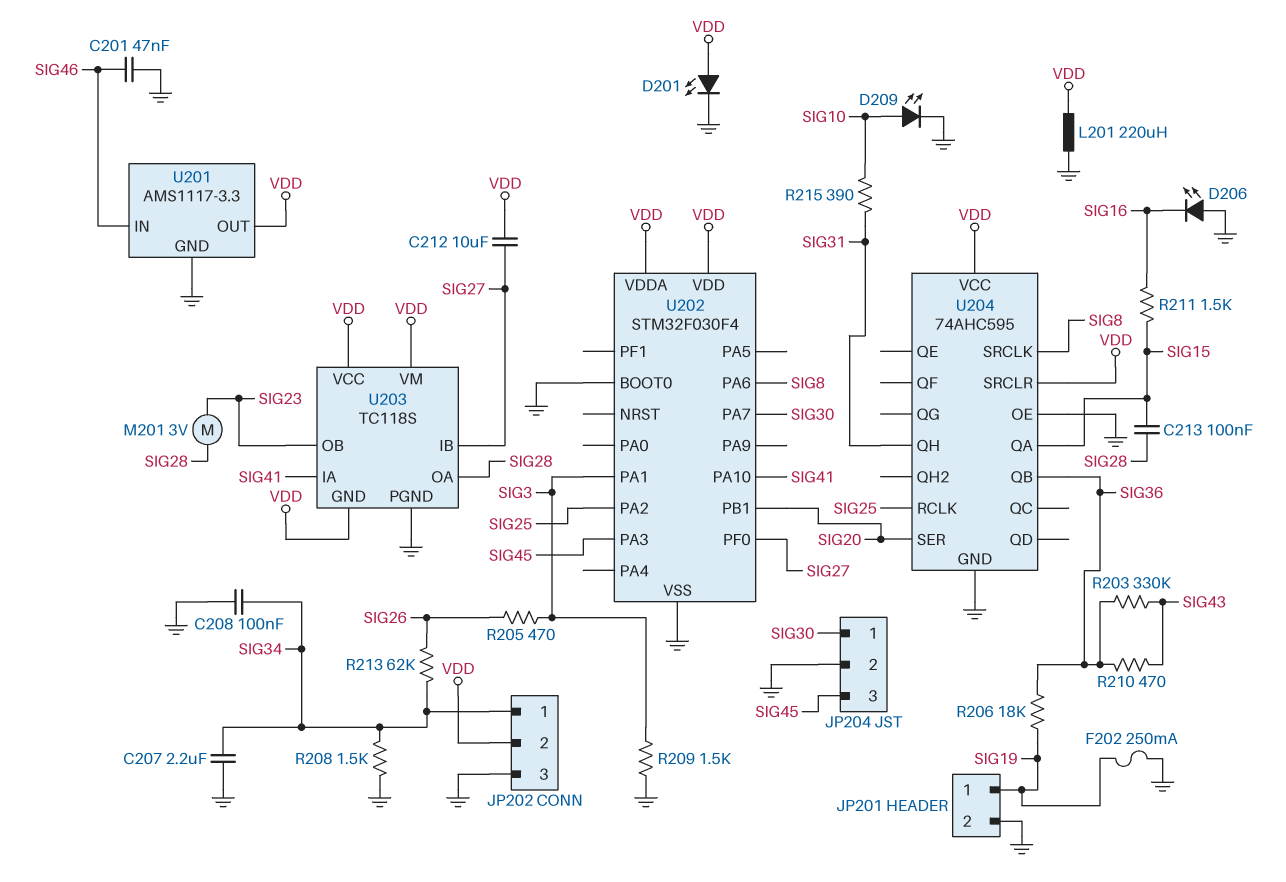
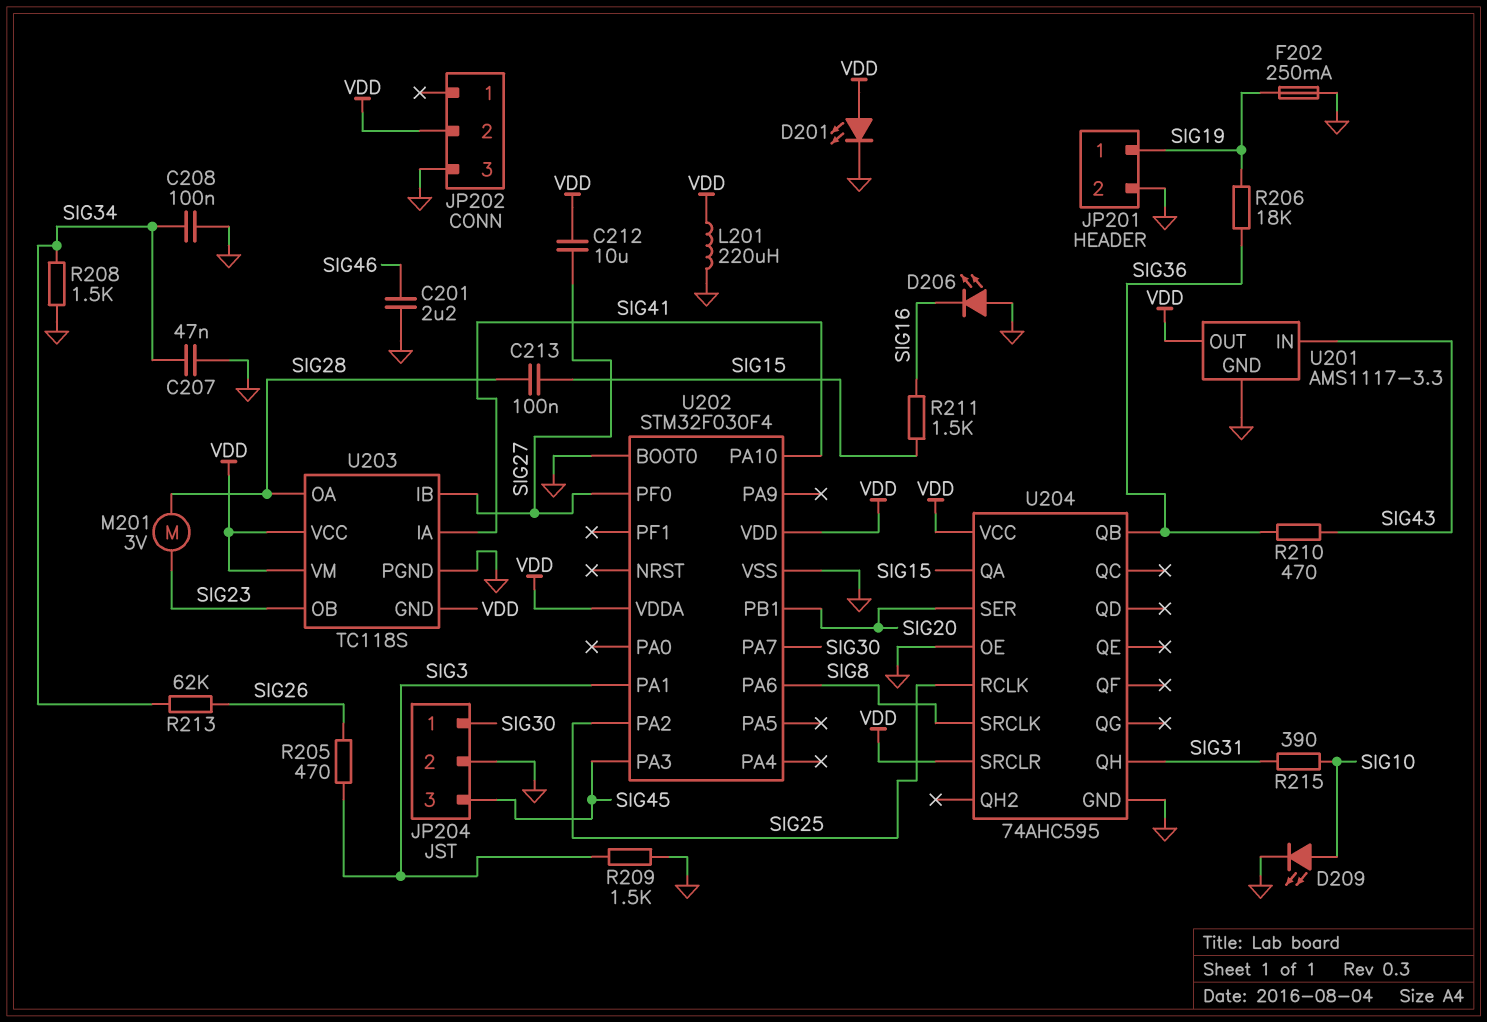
C201: 47nF (GND, SIG46) -> 2.2uF (GND, SIG46)
C207: 2.2uF (GND, SIG34) -> 47nF (GND, SIG34)
JP202 pin 1: SIG34 -> none
R203: 330k (SIG36, SIG43) -> none
U201 pin IN: SIG46 -> SIG43

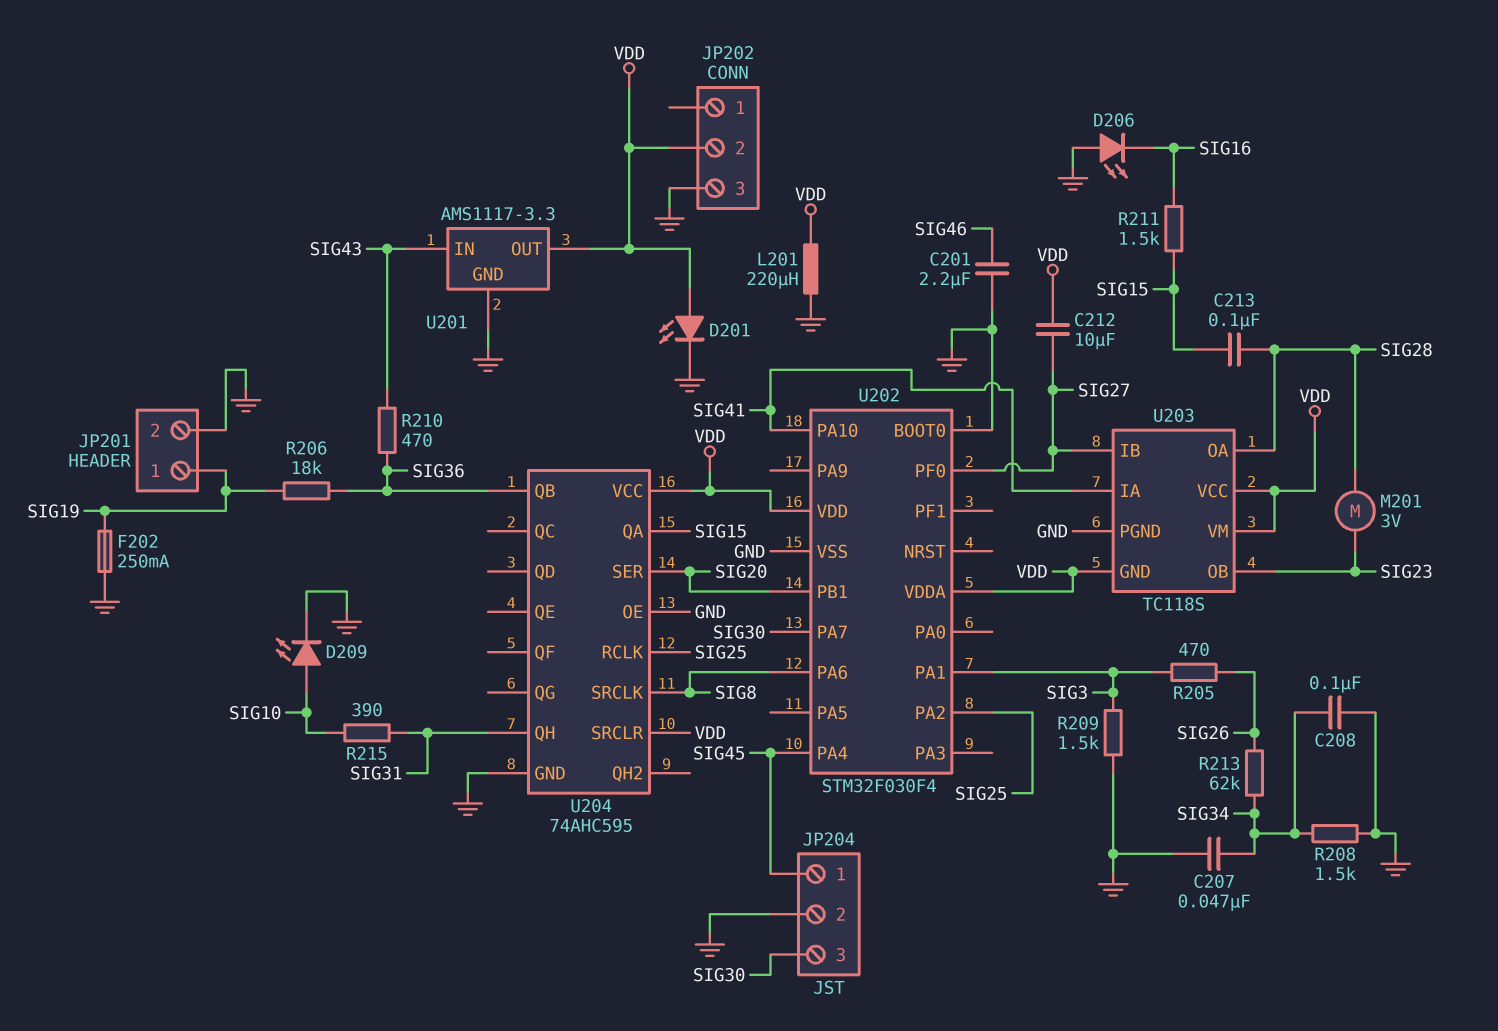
JP204 pin 1: SIG30 -> SIG45
JP204 pin 3: SIG45 -> SIG30
U202 pin PA3: SIG45 -> none
U202 pin PA4: none -> SIG45

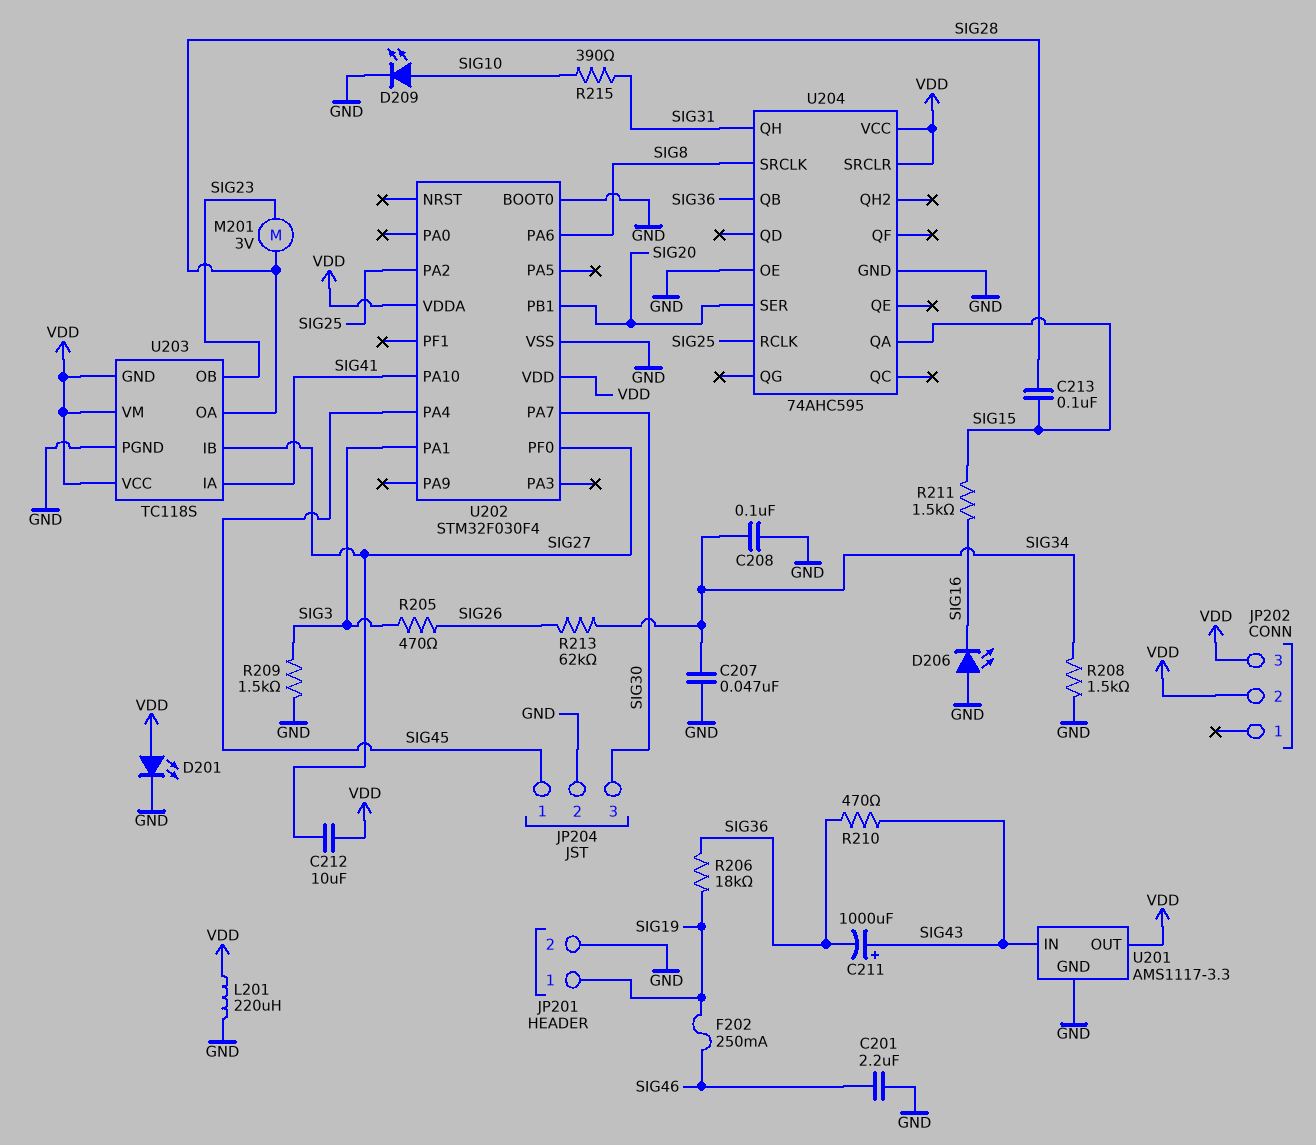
C211: none -> 1000uF (plus SIG43, minus SIG36)
F202: 250mA (GND, SIG19) -> 250mA (SIG19, SIG46)
JP202 pin 3: GND -> VDD

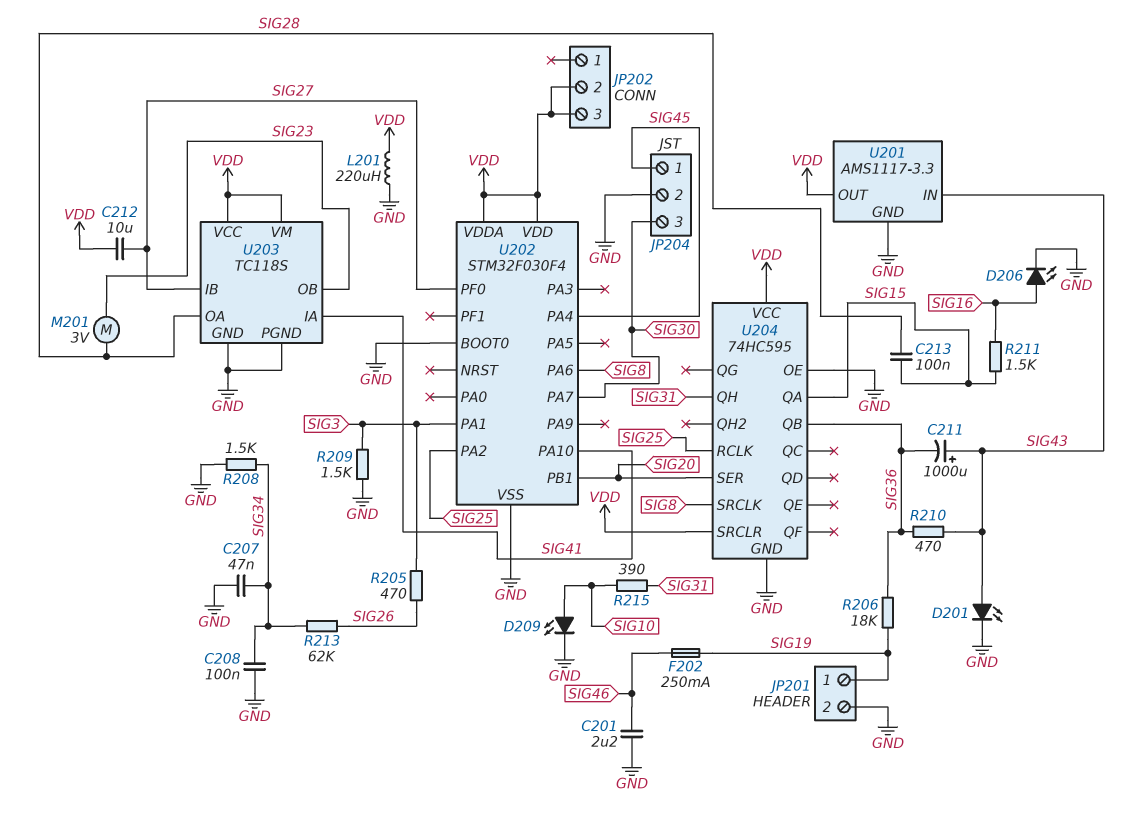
D201: LED (A VDD, K GND) -> LED (A SIG43, K GND)
D206: LED (A GND, K SIG16) -> LED (A SIG16, K GND)
U203 pin GND: VDD -> GND
U204: 74AHC595 -> 74HC595

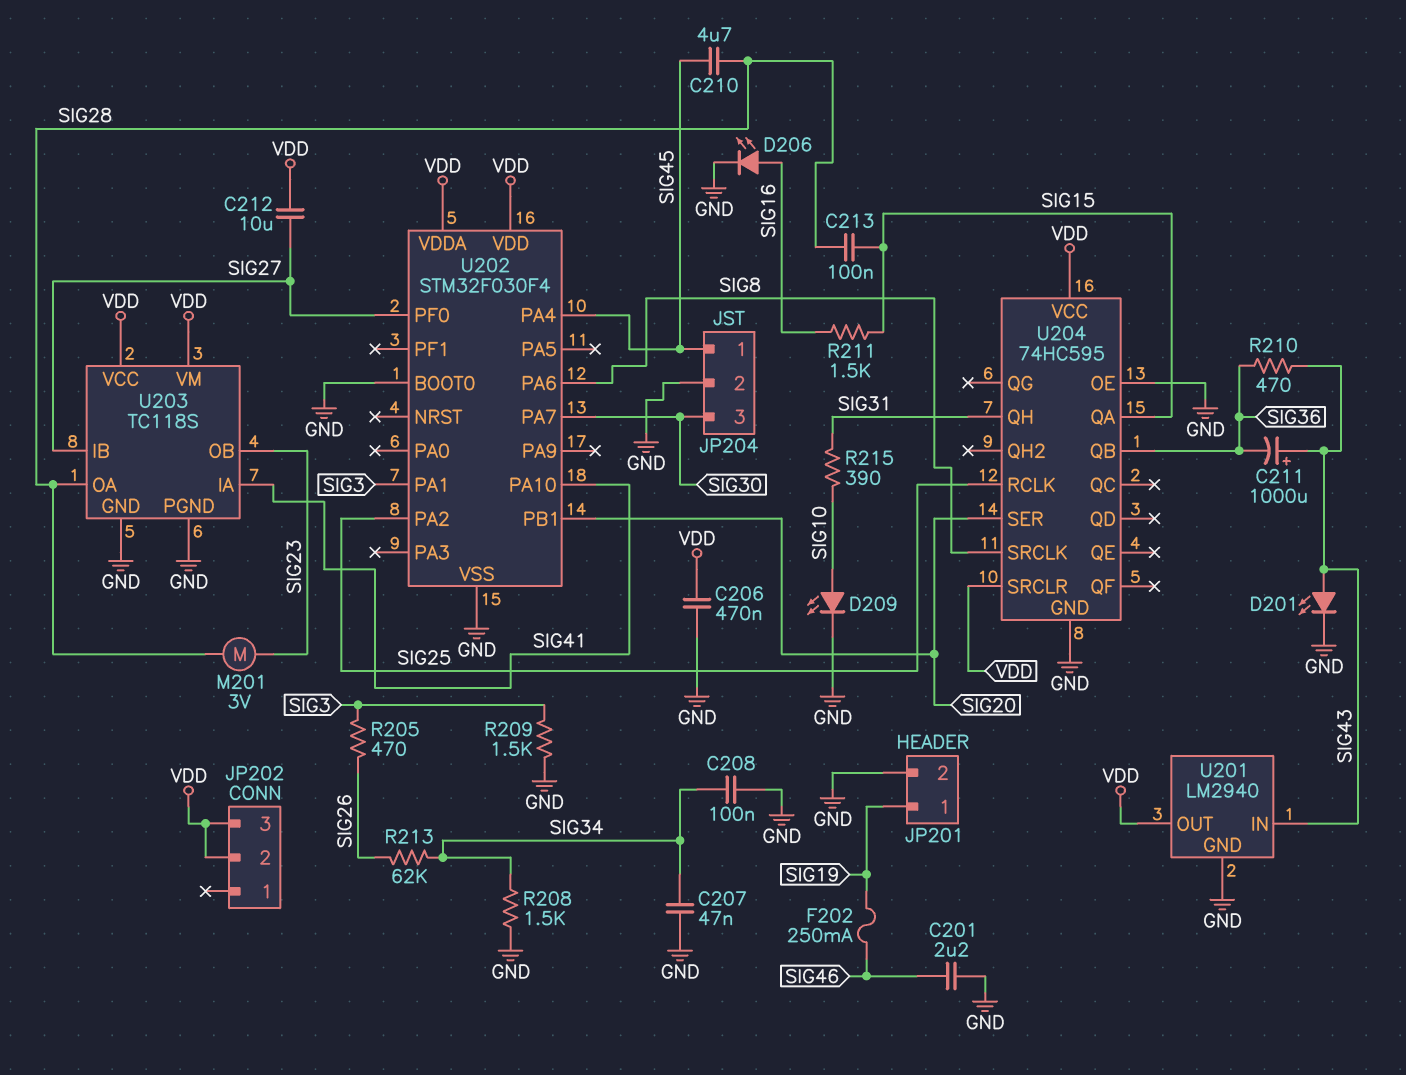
C206: none -> 470nF (GND, VDD)
C210: none -> 4.7uF (SIG28, SIG45)
L201: 220uH (GND, VDD) -> none
R206: 18k (SIG19, SIG36) -> none
U201: AMS1117-3.3 -> LM2940

